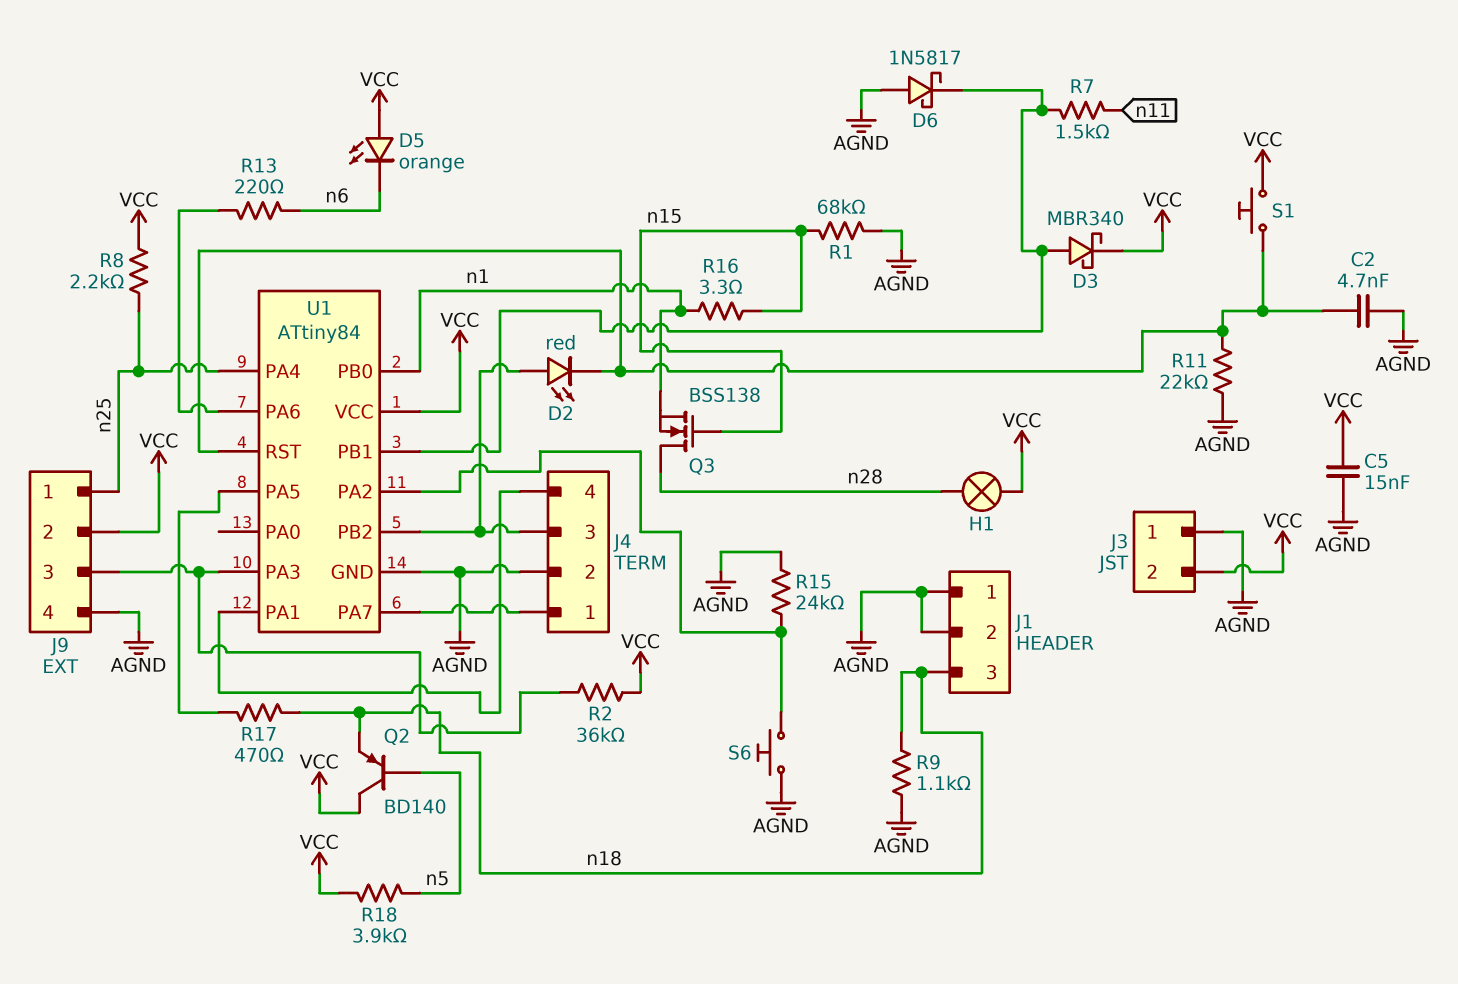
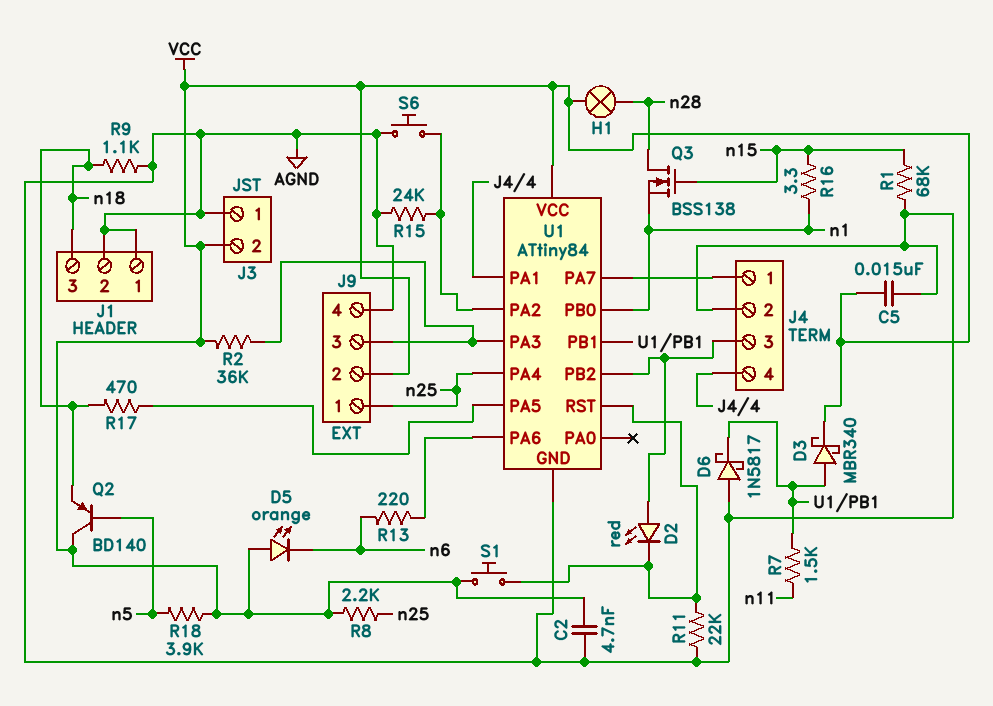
C2: 4.7nF (AGND, U1/RST) -> 4.7nF (AGND, VCC)

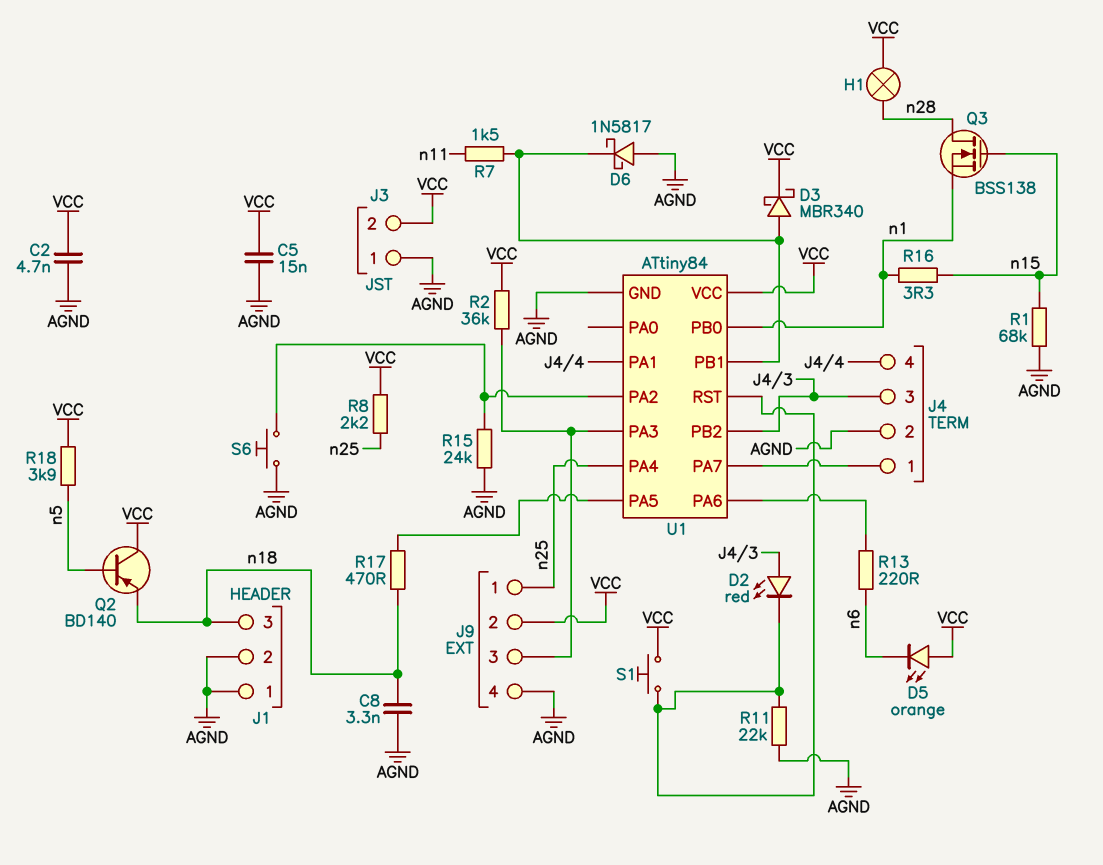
C8: none -> 3.3nF (AGND, n18)
R9: 1.1k (AGND, n18) -> none

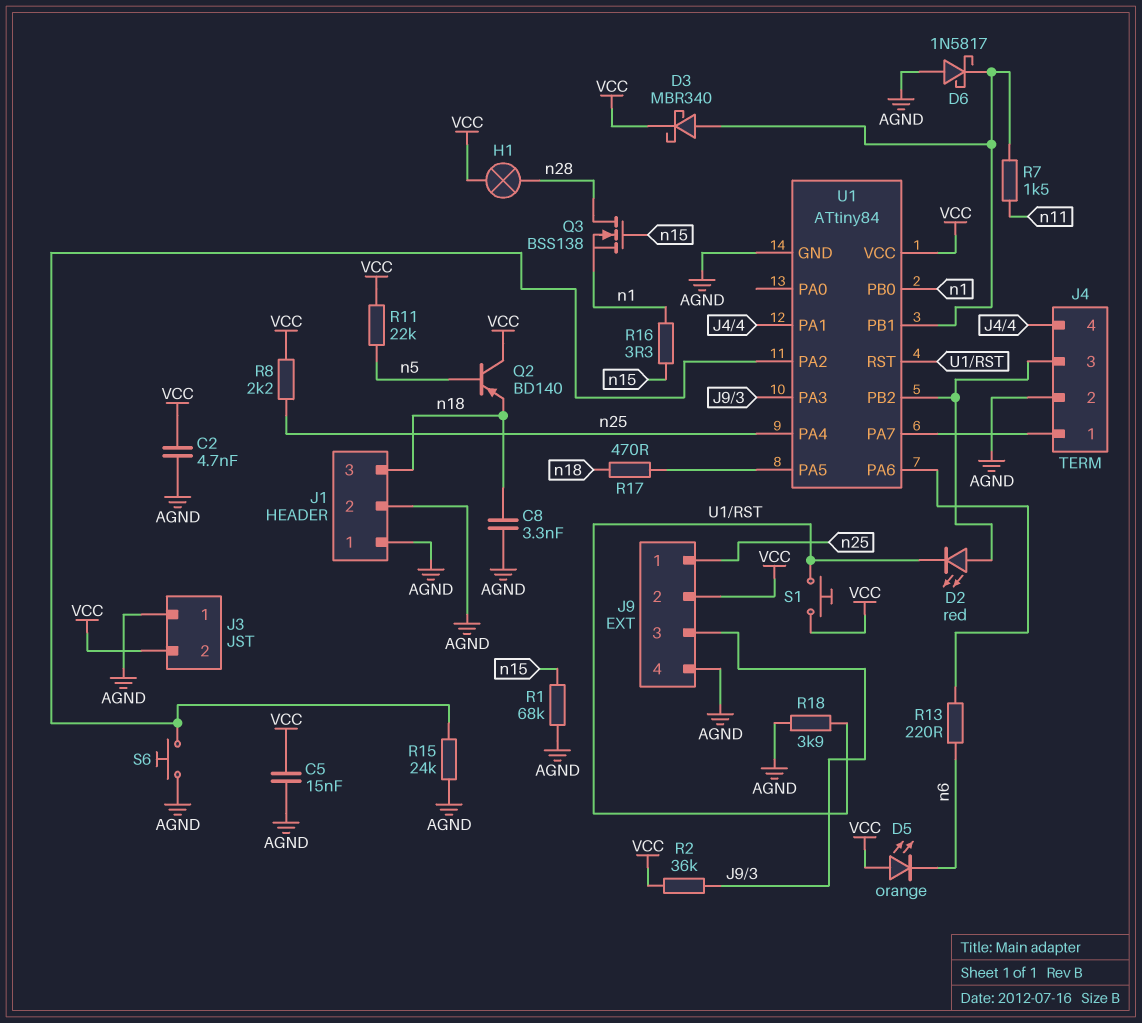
R11: 22k (AGND, U1/RST) -> 22k (VCC, n5)
R18: 3.9k (VCC, n5) -> 3.9k (AGND, U1/RST)

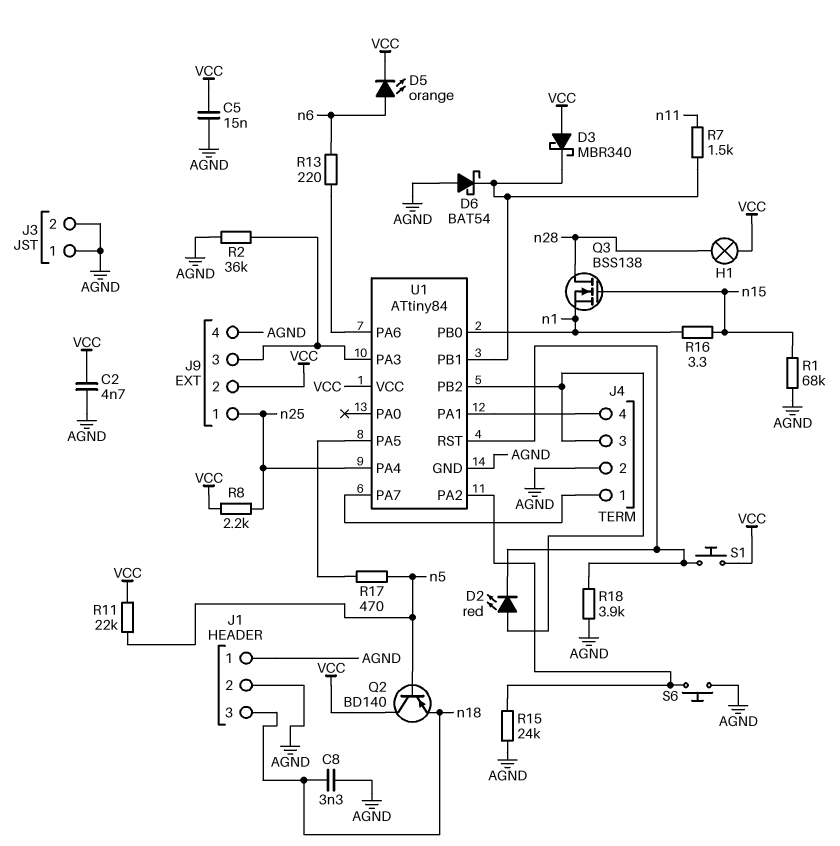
D3: schottky MBR340 (A U1/PB1, K VCC) -> schottky MBR340 (A VCC, K U1/PB1)
D5: LED orange (A VCC, K n6) -> LED orange (A n6, K VCC)
D6: schottky 1N5817 (A AGND, K U1/PB1) -> schottky BAT54 (A AGND, K U1/PB1)
J3 pin 2: VCC -> AGND
R2: 36k (J9/3, VCC) -> 36k (AGND, J9/3)
R17: 470 (U1/PA5, n18) -> 470 (U1/PA5, n5)

